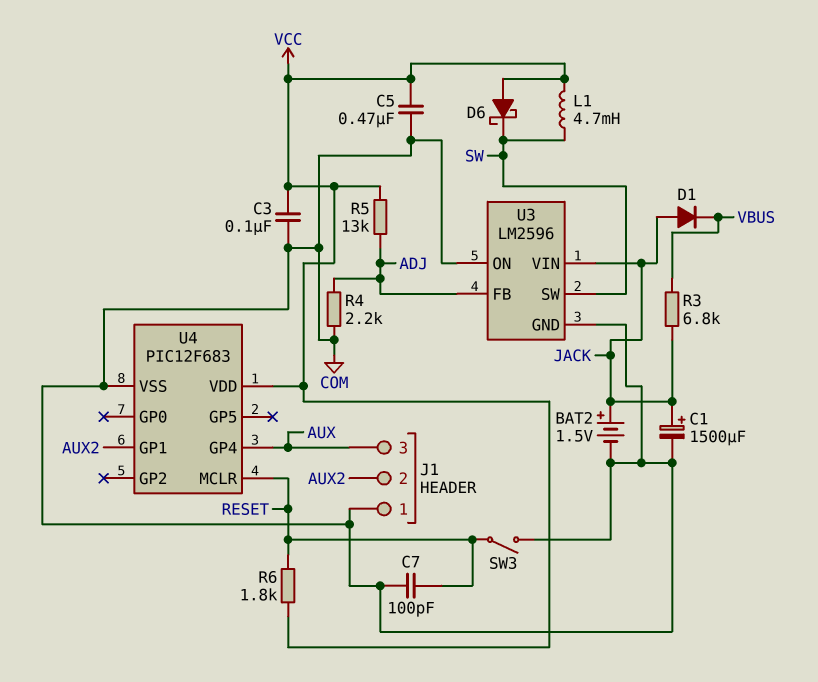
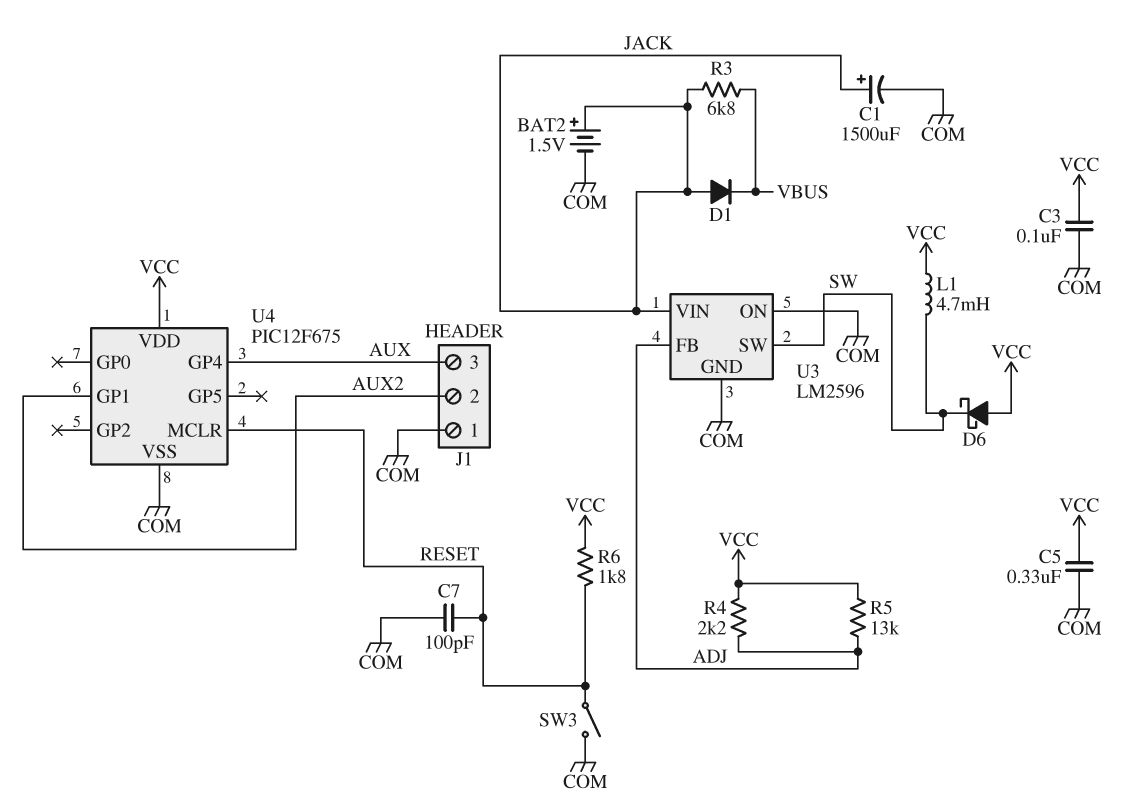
C5: 470nF (COM, VCC) -> 330nF (COM, VCC)
R4: 2.2k (ADJ, COM) -> 2.2k (ADJ, VCC)
U4: PIC12F683 -> PIC12F675

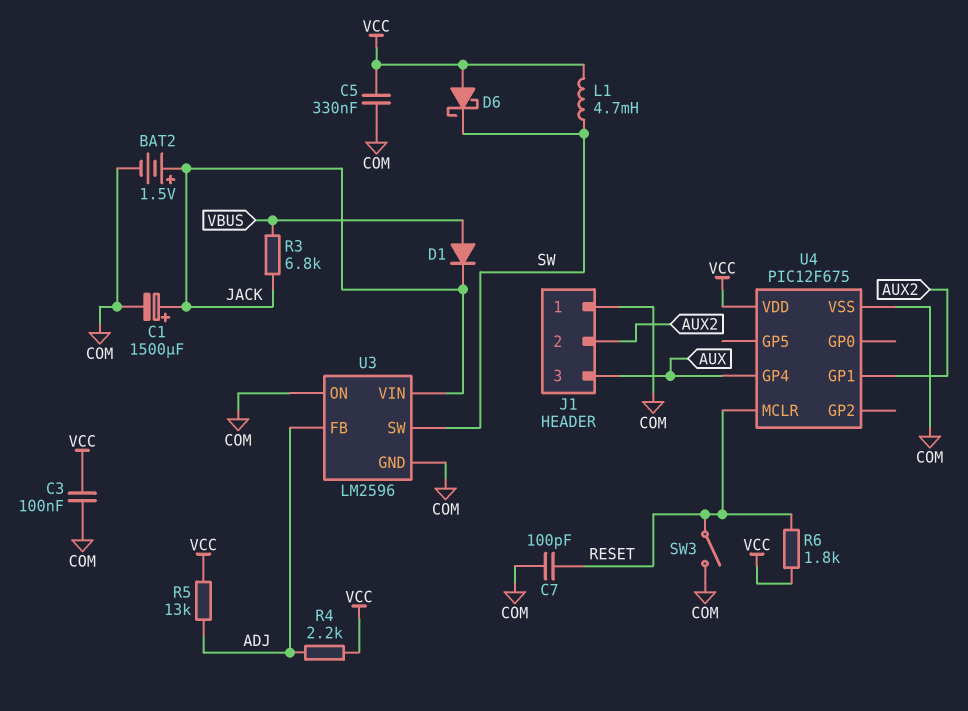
D1: diode (A JACK, K VBUS) -> diode (A VBUS, K JACK)

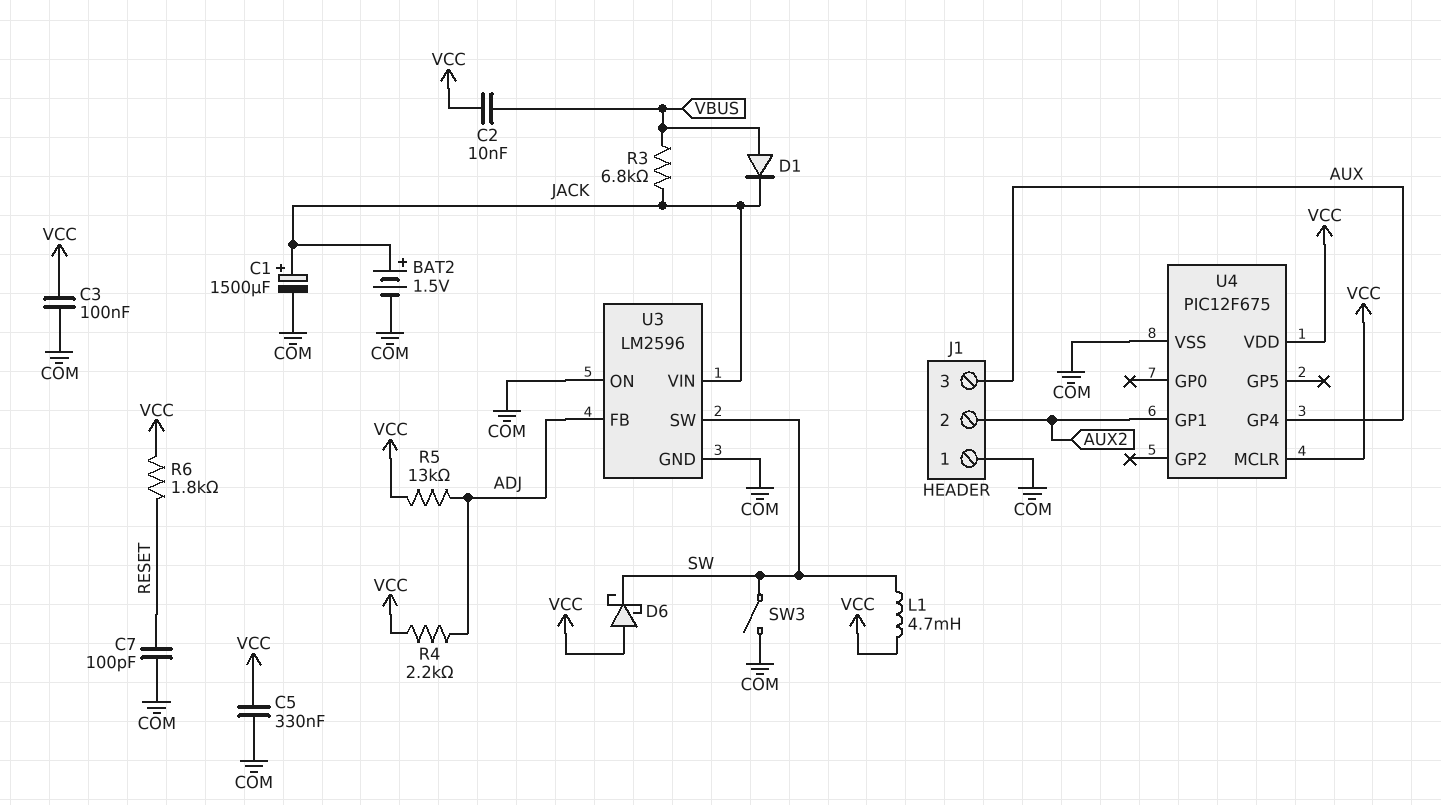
C2: none -> 10nF (VBUS, VCC)
SW3: switch (COM, RESET) -> switch (COM, SW)
U4 pin MCLR: RESET -> VCC

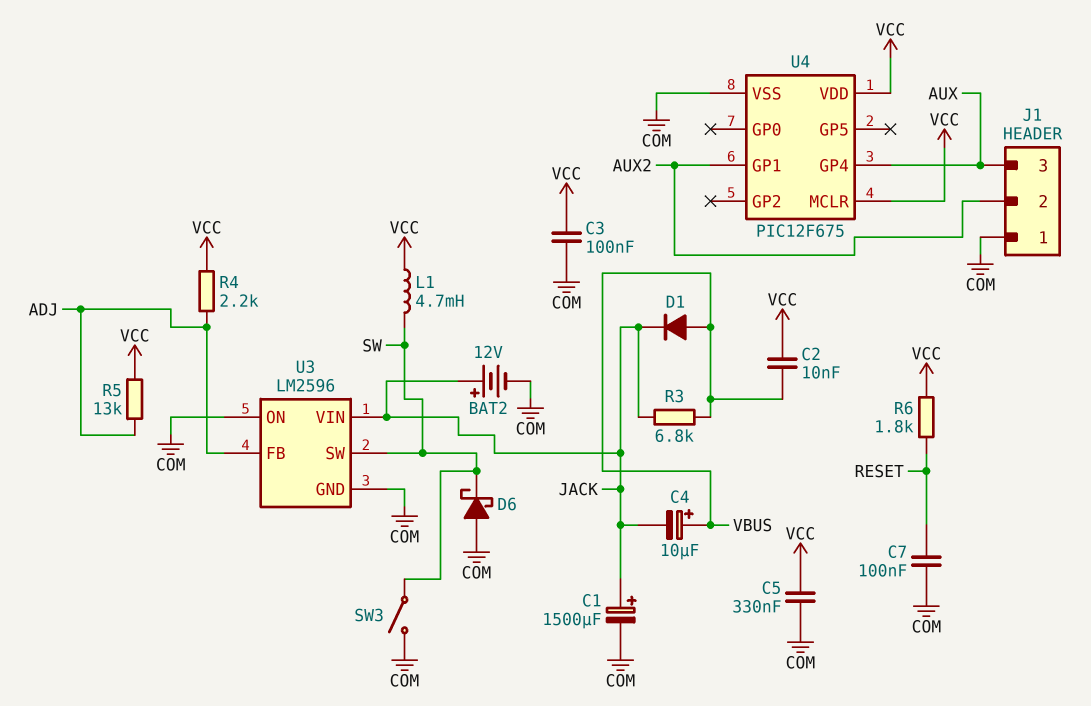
BAT2: 1.5V (plus JACK, minus COM) -> 12V (plus JACK, minus COM)
C4: none -> 10uF (plus VBUS, minus JACK)
C7: 100pF (COM, RESET) -> 100nF (COM, RESET)
D6: schottky (A VCC, K SW) -> schottky (A COM, K SW)

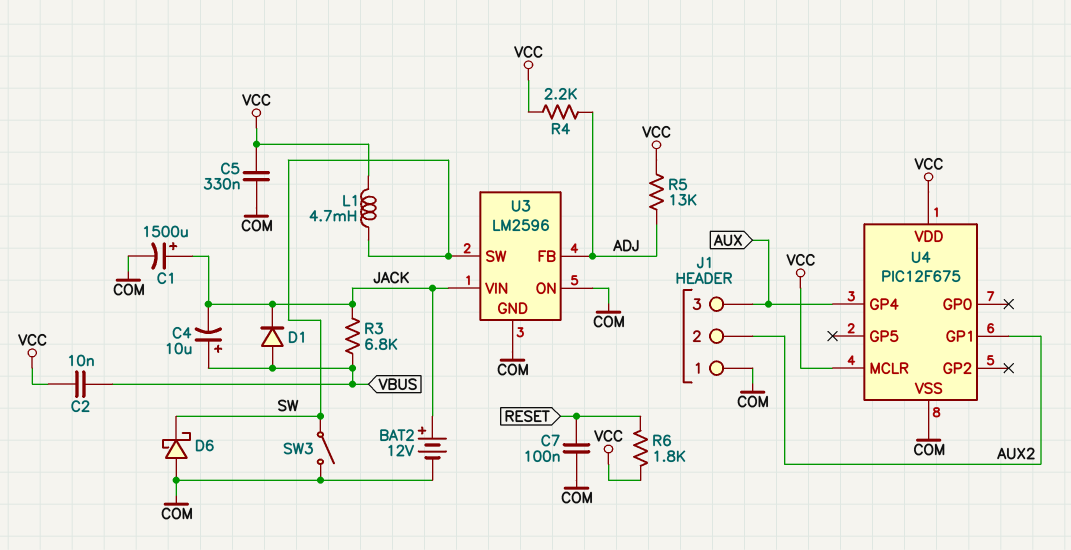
C3: 100nF (COM, VCC) -> none

